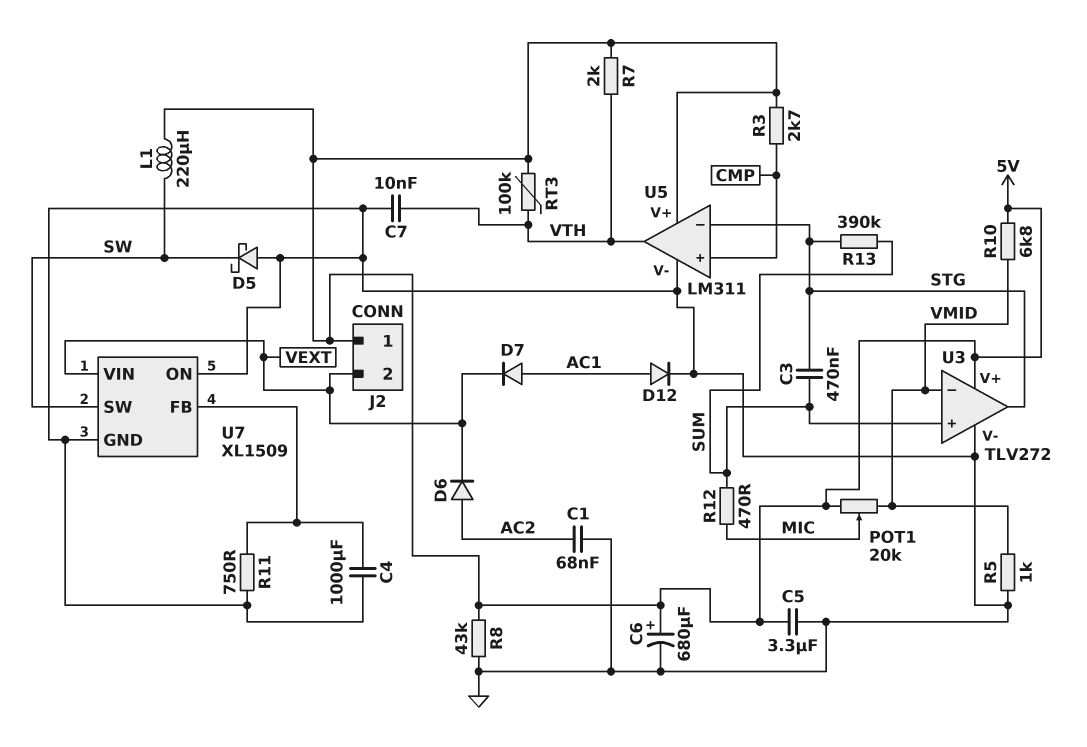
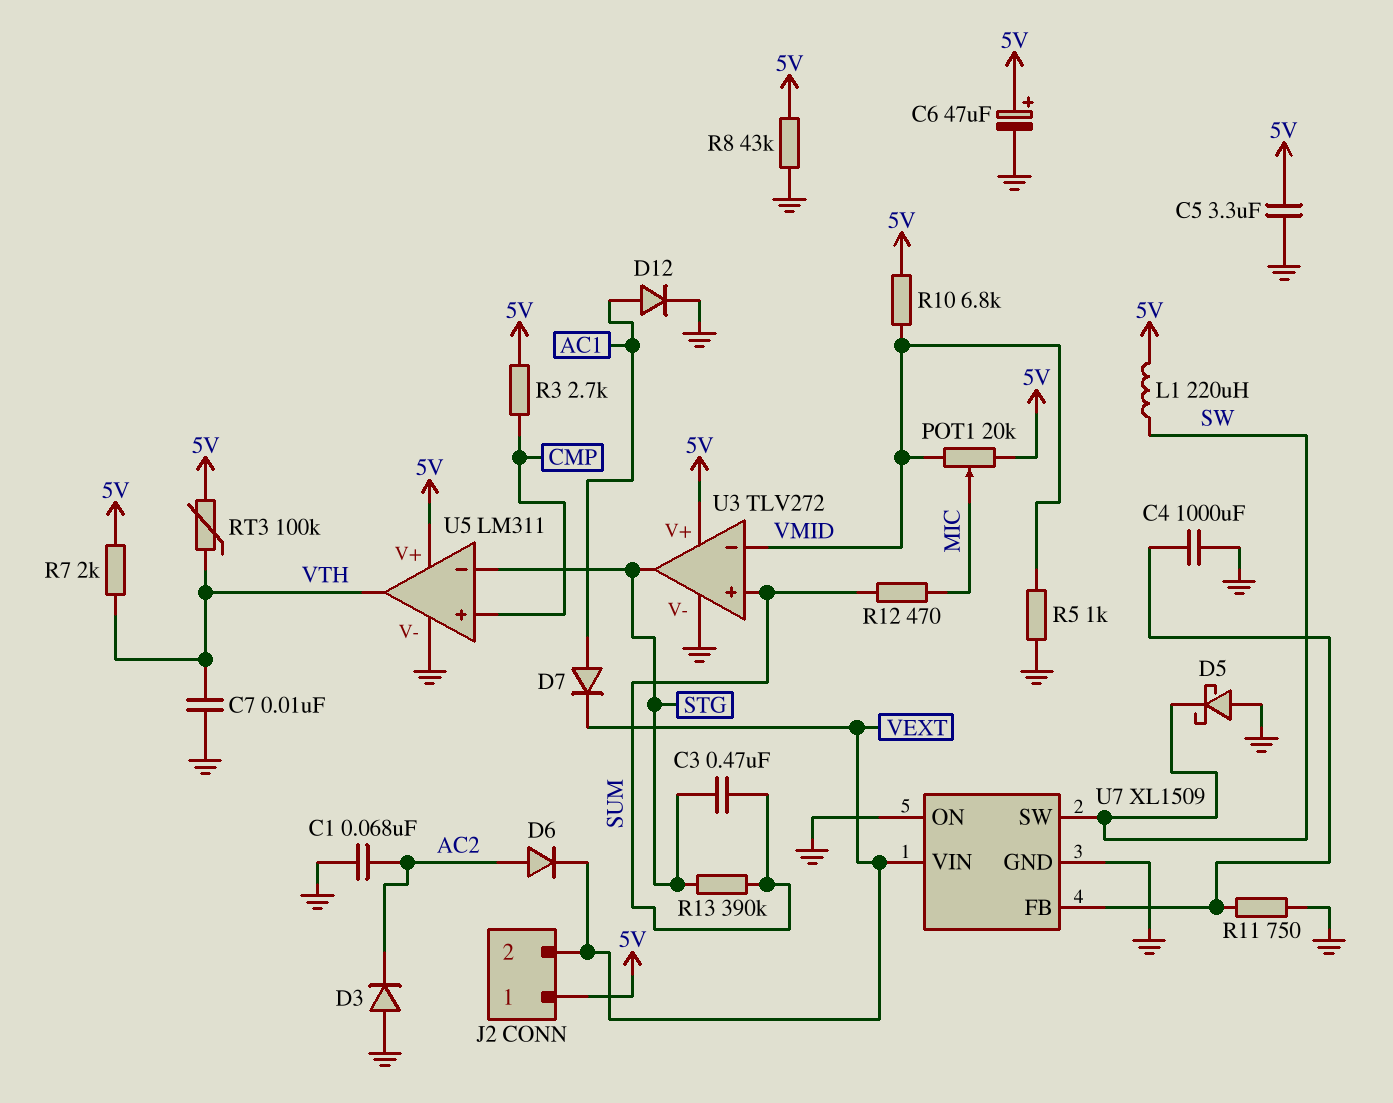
C6: 680uF (plus 5V, minus GND) -> 47uF (plus 5V, minus GND)
D3: none -> diode (A GND, K AC2)

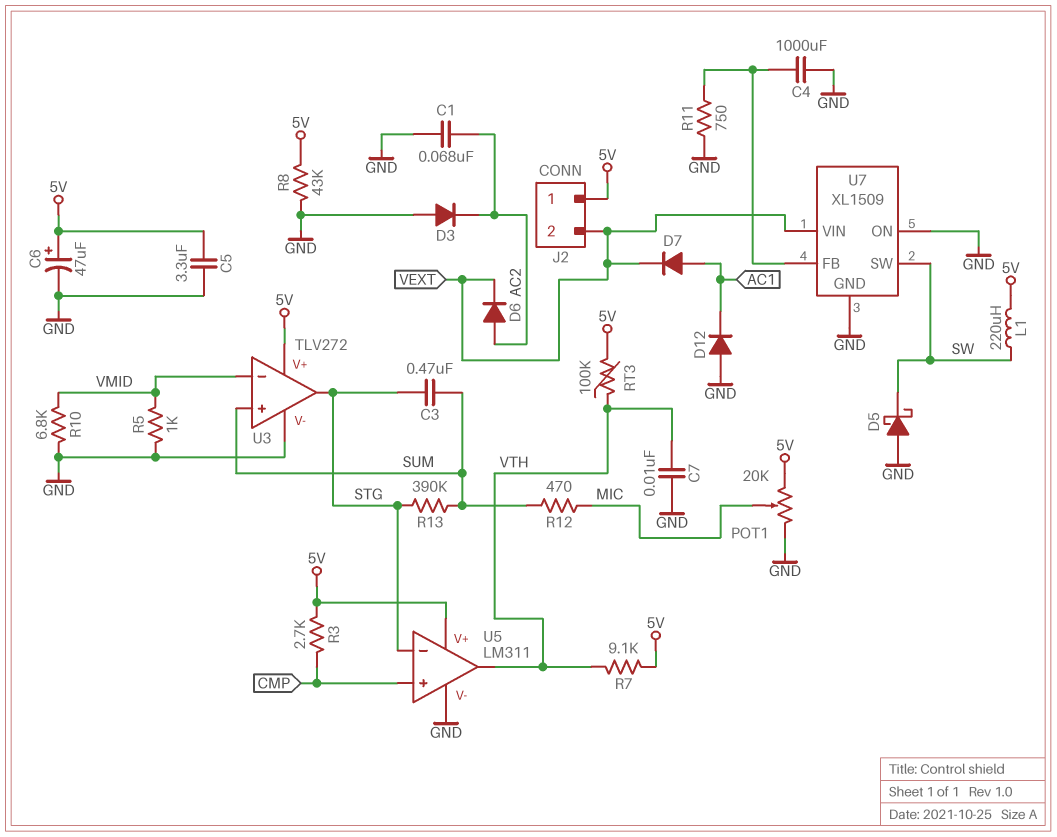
D12: diode (A AC1, K GND) -> diode (A GND, K AC1)
POT1: 20k (5V, VMID, wiper MIC) -> 20k (5V, GND, wiper MIC)
R7: 2k (5V, VTH) -> 9.1k (5V, VTH)
R10: 6.8k (5V, VMID) -> 6.8k (GND, VMID)

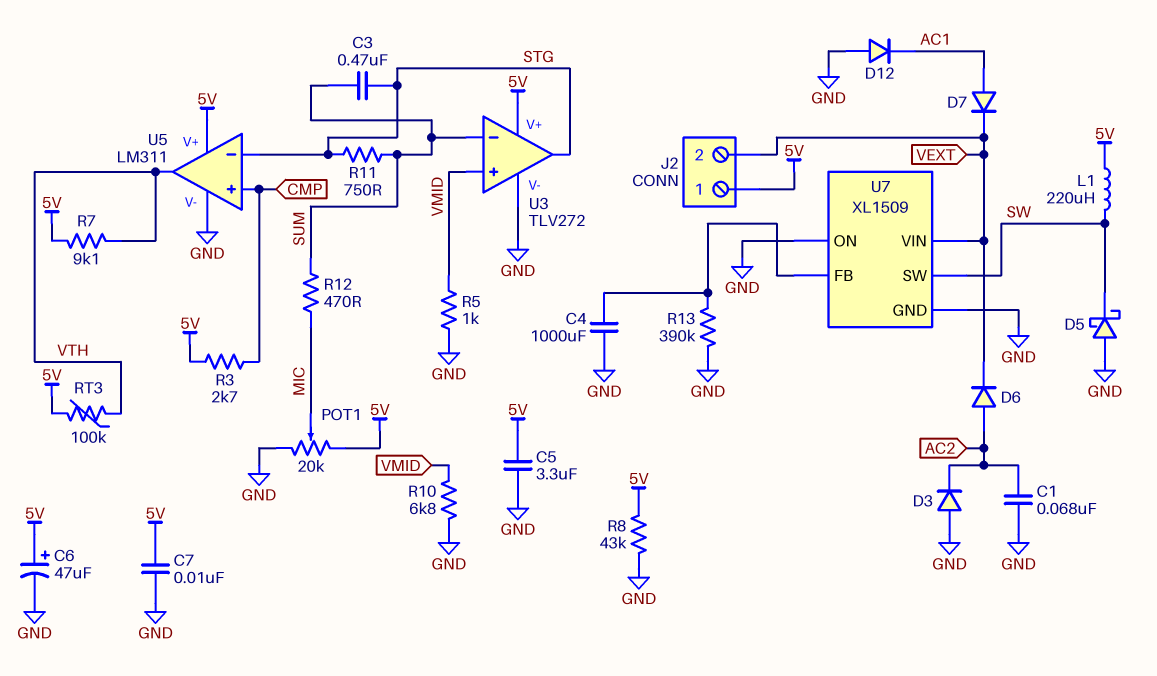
C7: 10nF (GND, VTH) -> 10nF (5V, GND)
R11: 750 (GND, U7/FB) -> 750 (STG, SUM)
R13: 390k (STG, SUM) -> 390k (GND, U7/FB)
U3 pin in+: SUM -> VMID
U3 pin in-: VMID -> SUM

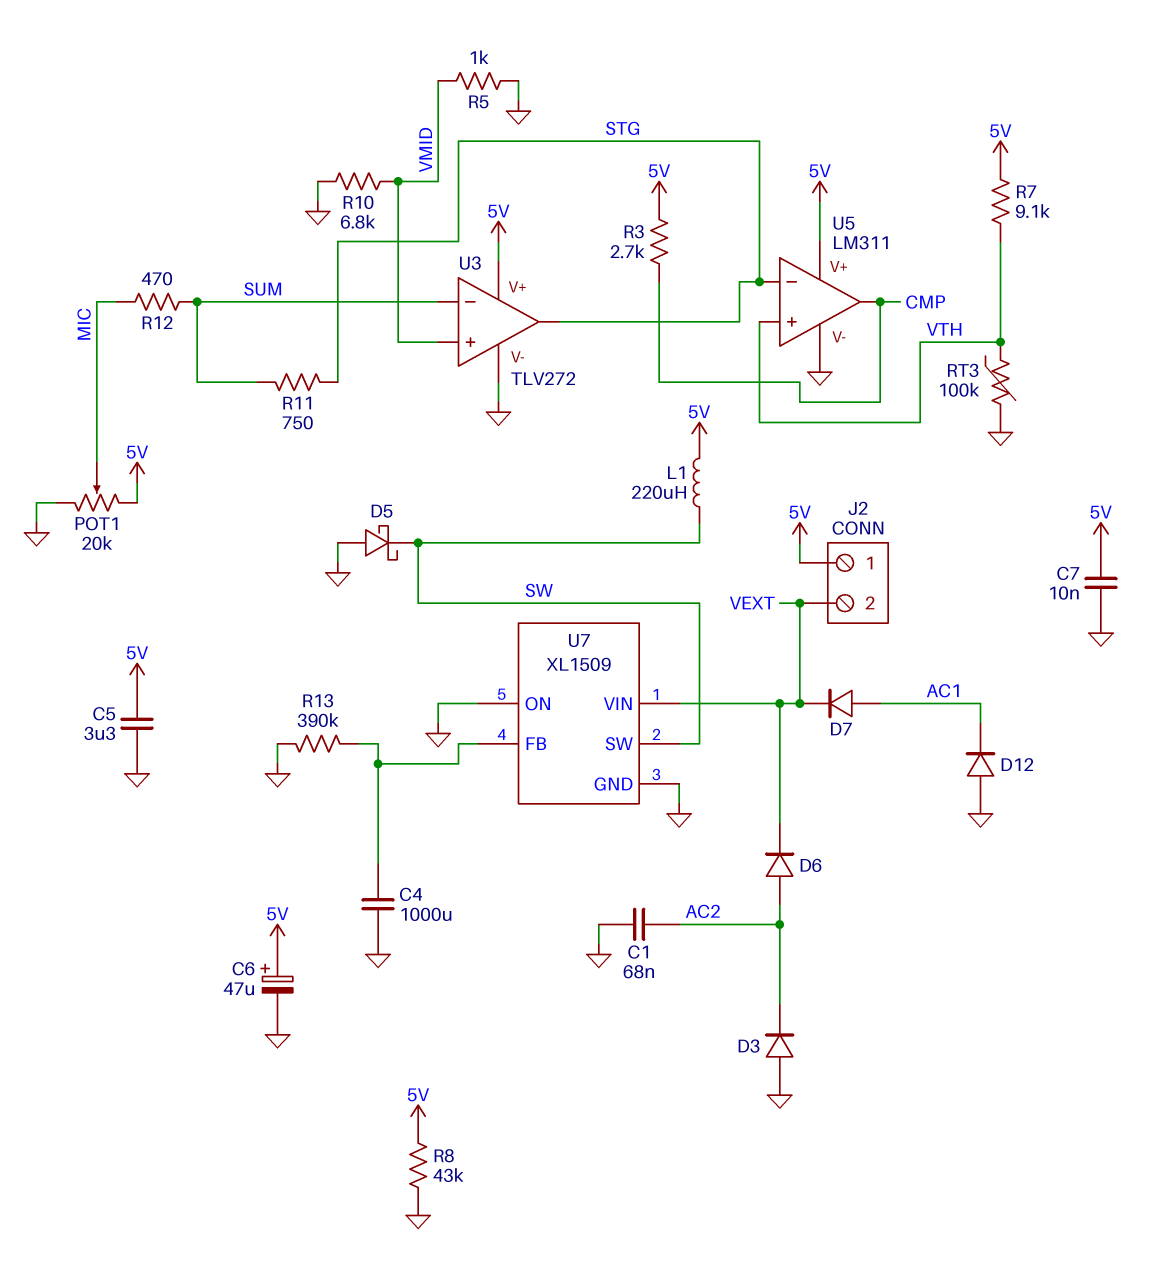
C3: 470nF (STG, SUM) -> none
RT3: 100k (5V, VTH) -> 100k (GND, VTH)
U5 pin in+: CMP -> VTH
U5 pin out: VTH -> CMP

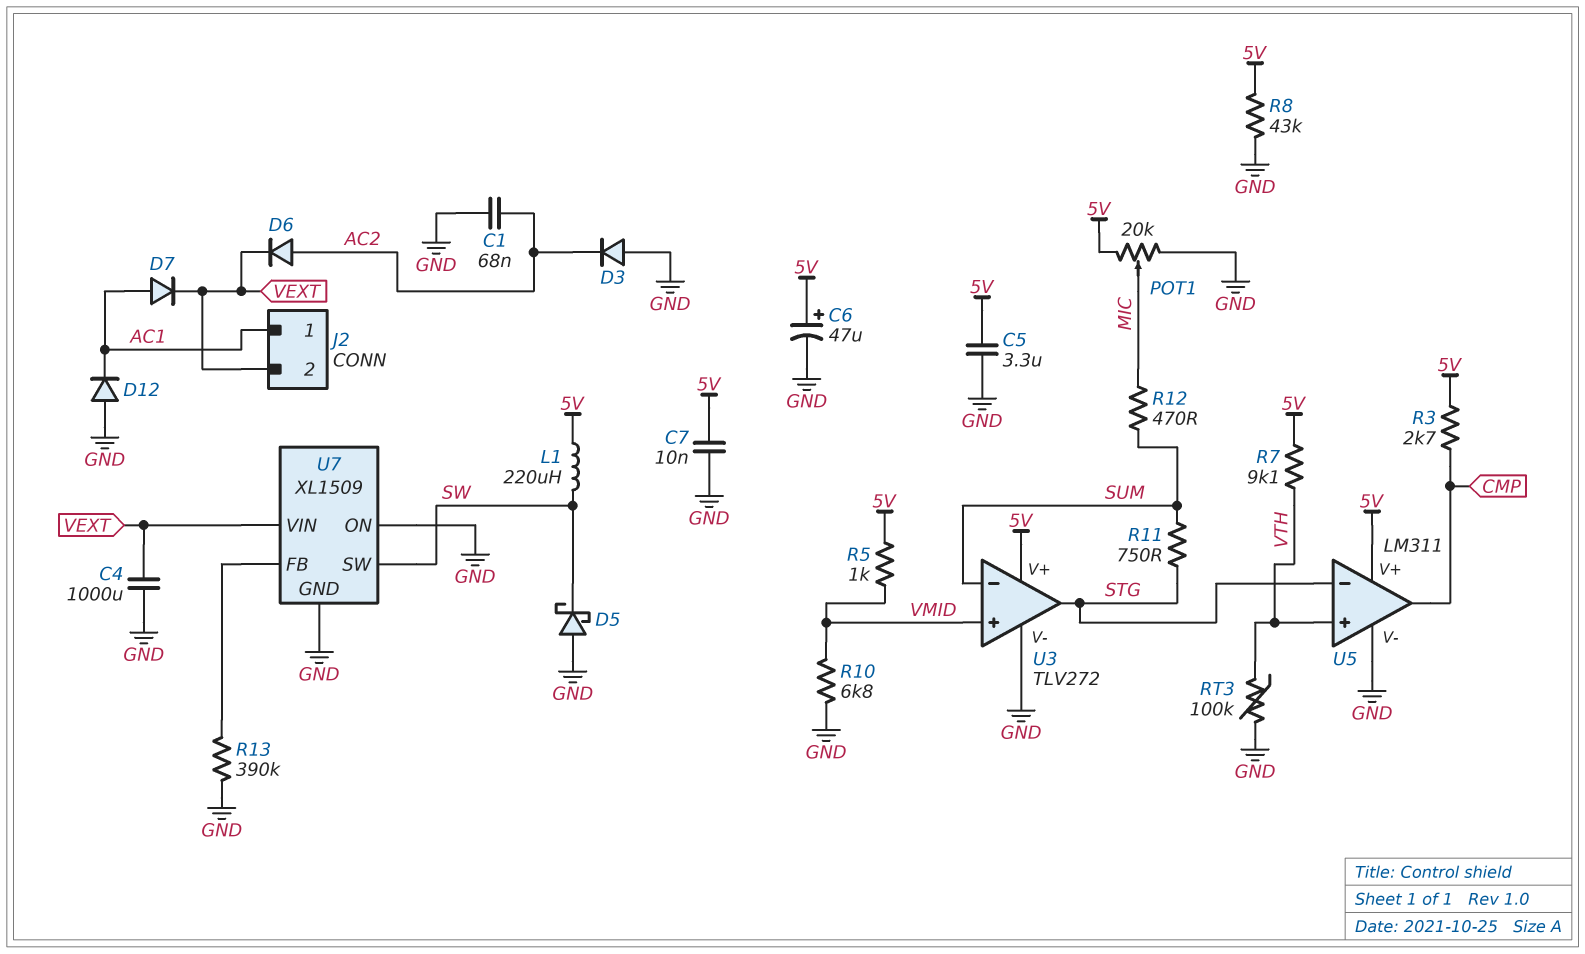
C4: 1000uF (GND, U7/FB) -> 1000uF (GND, VEXT)
J2 pin 1: 5V -> AC1
R5: 1k (GND, VMID) -> 1k (5V, VMID)

